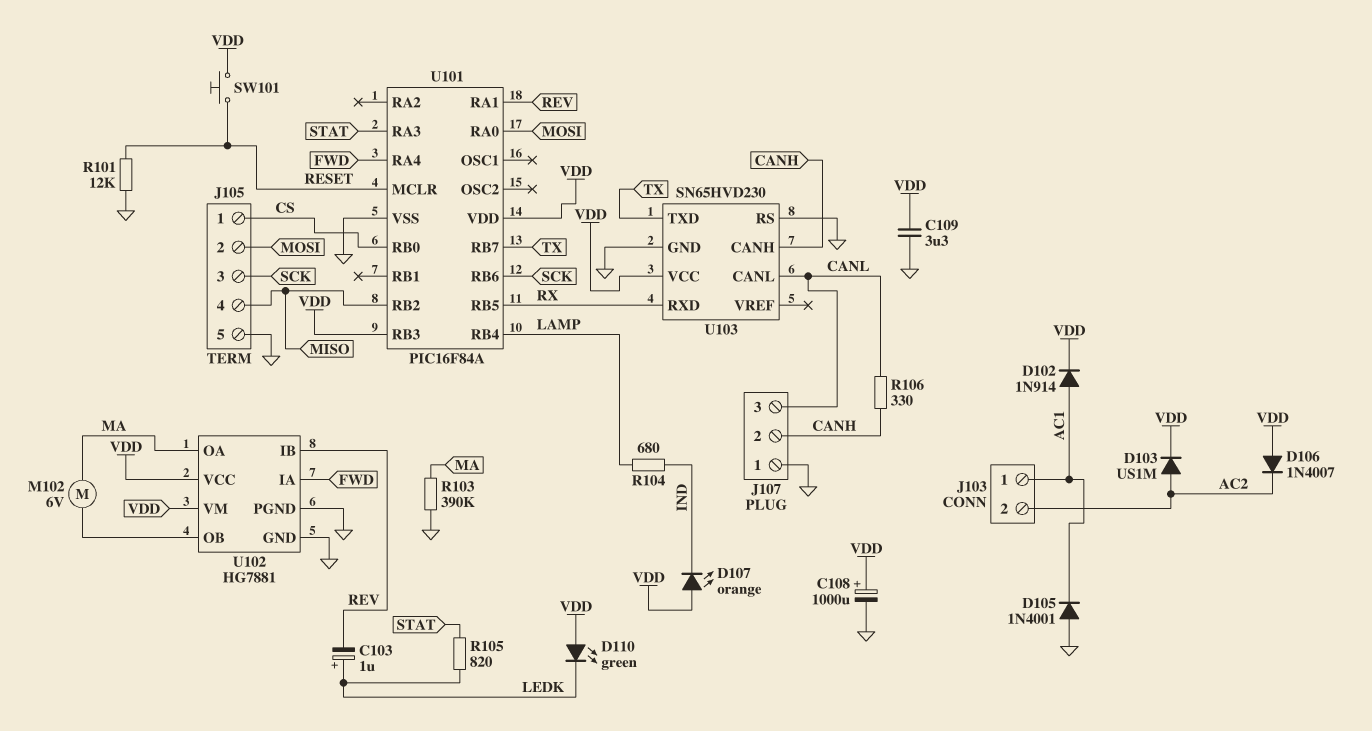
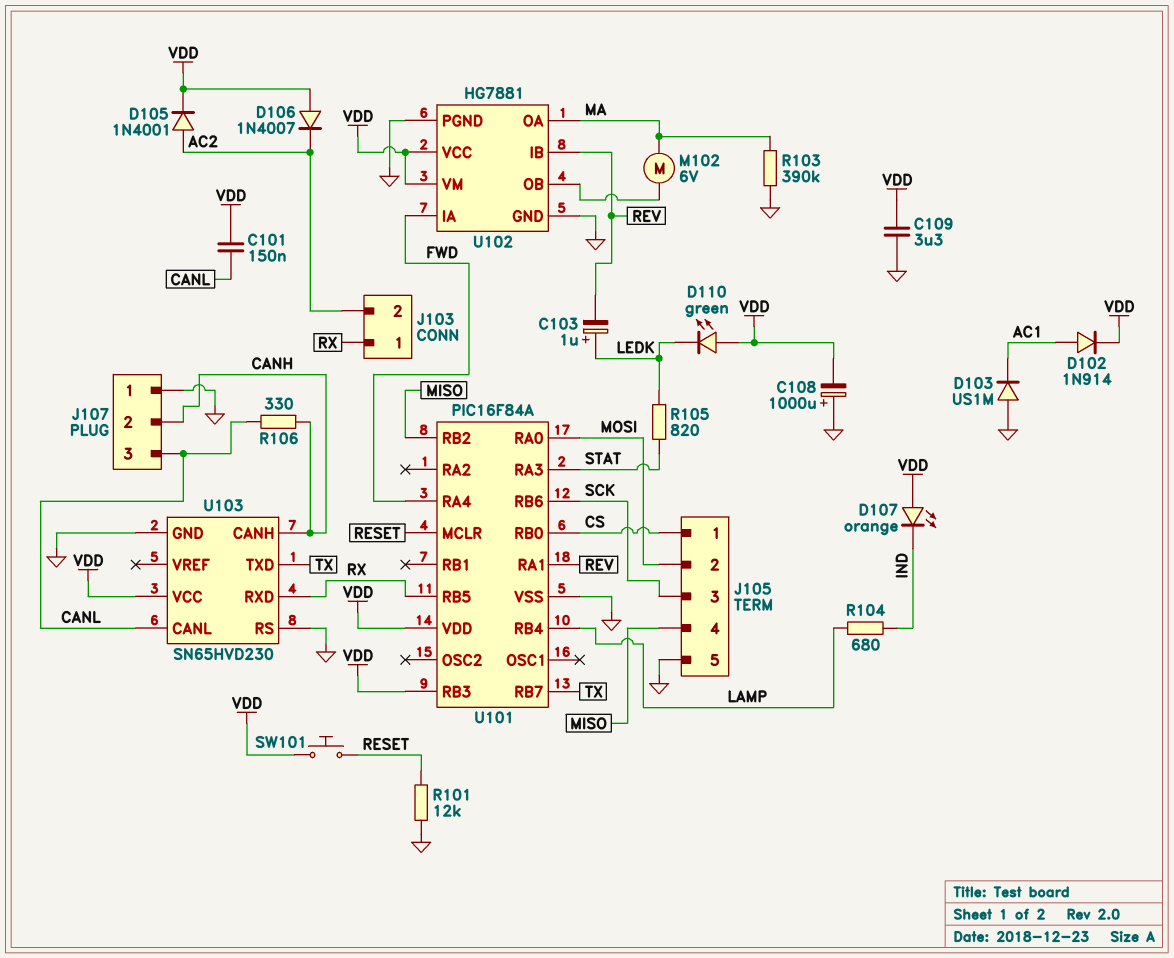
C101: none -> 150nF (CANL, VDD)
C108: 1000uF (plus VDD, minus GND) -> 1000uF (plus GND, minus VDD)
D103: diode US1M (A AC2, K VDD) -> diode US1M (A GND, K AC1)
D105: diode 1N4001 (A GND, K AC1) -> diode 1N4001 (A AC2, K VDD)
J103 pin 1: AC1 -> RX

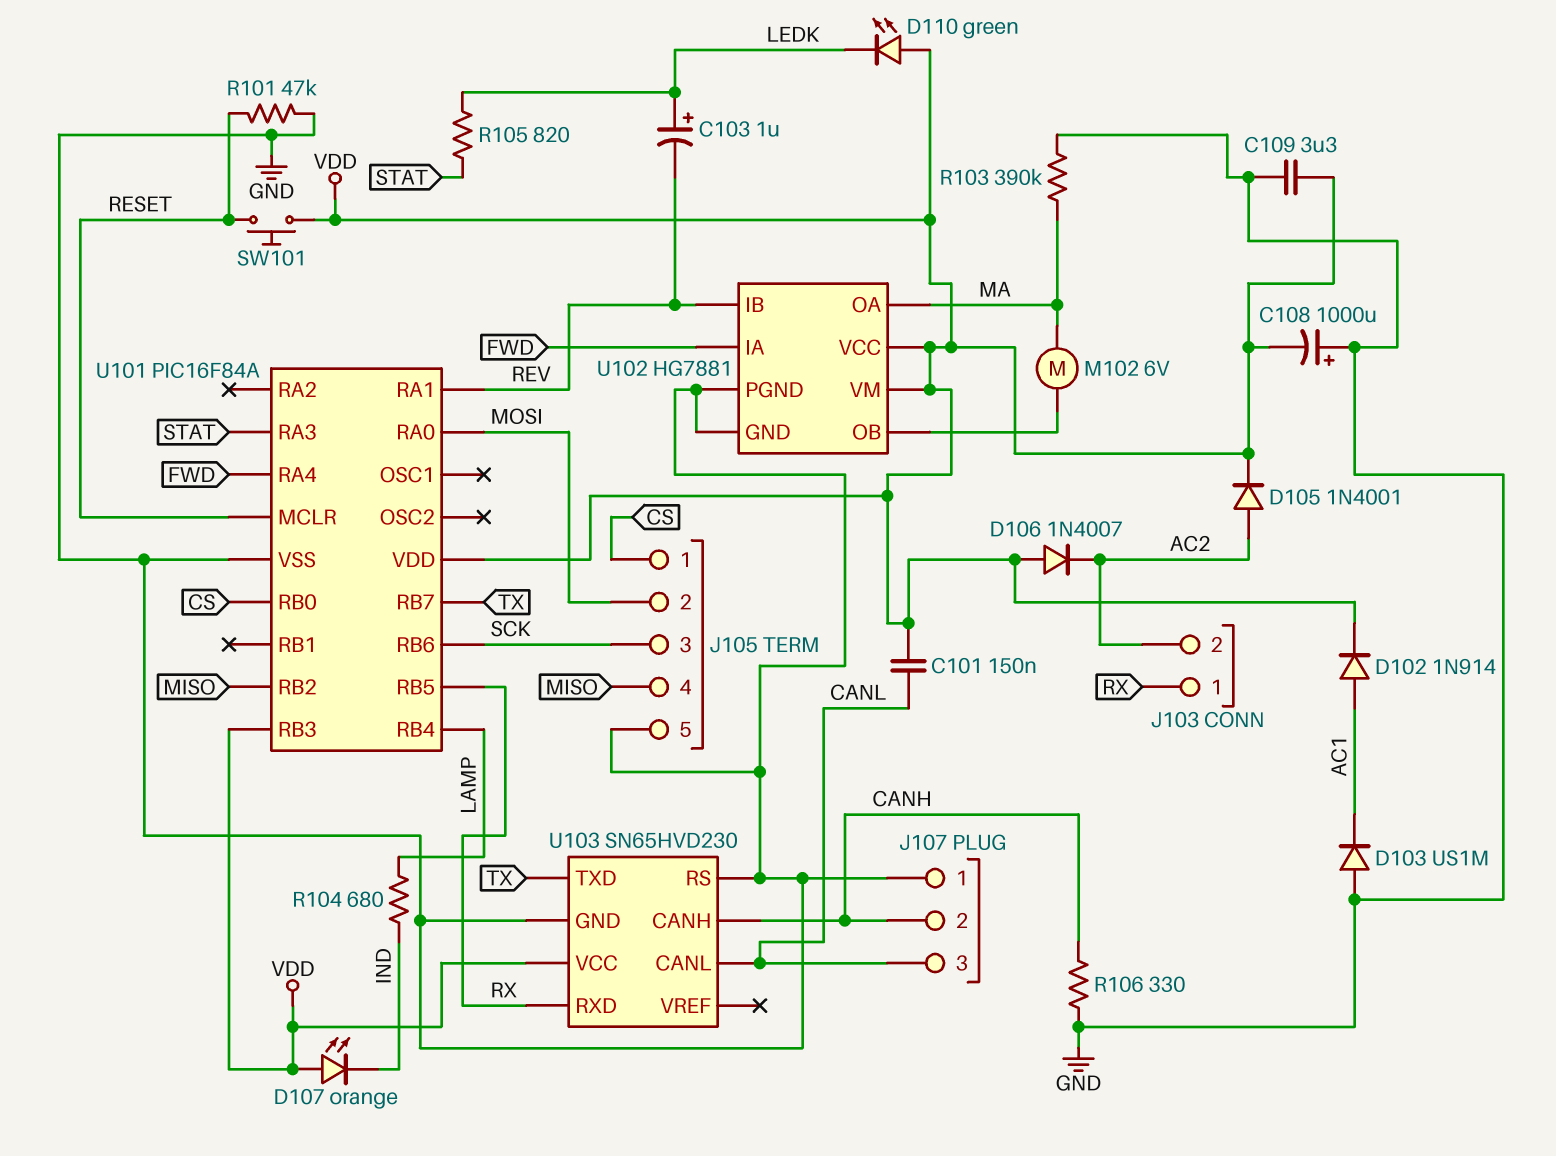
R101: 12k (GND, RESET) -> 47k (GND, RESET)
R106: 330 (CANH, CANL) -> 330 (CANH, GND)

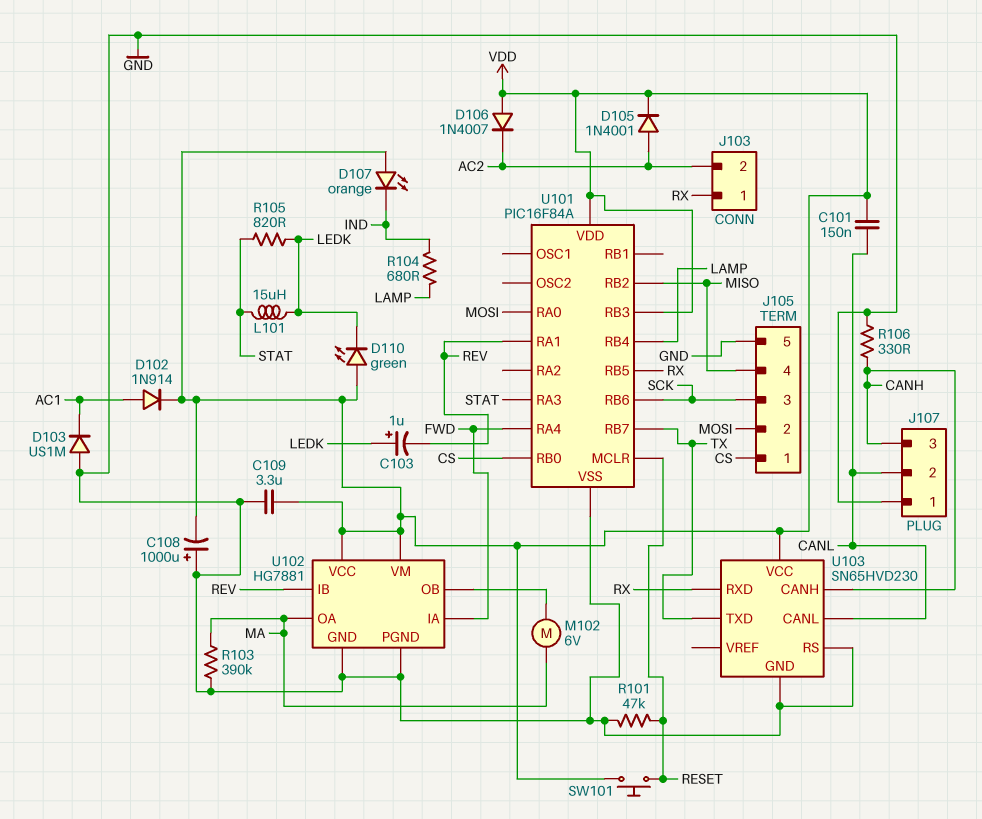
J107 pin 2: CANH -> CANL
J107 pin 3: CANL -> CANH
L101: none -> 15uH (LEDK, STAT)

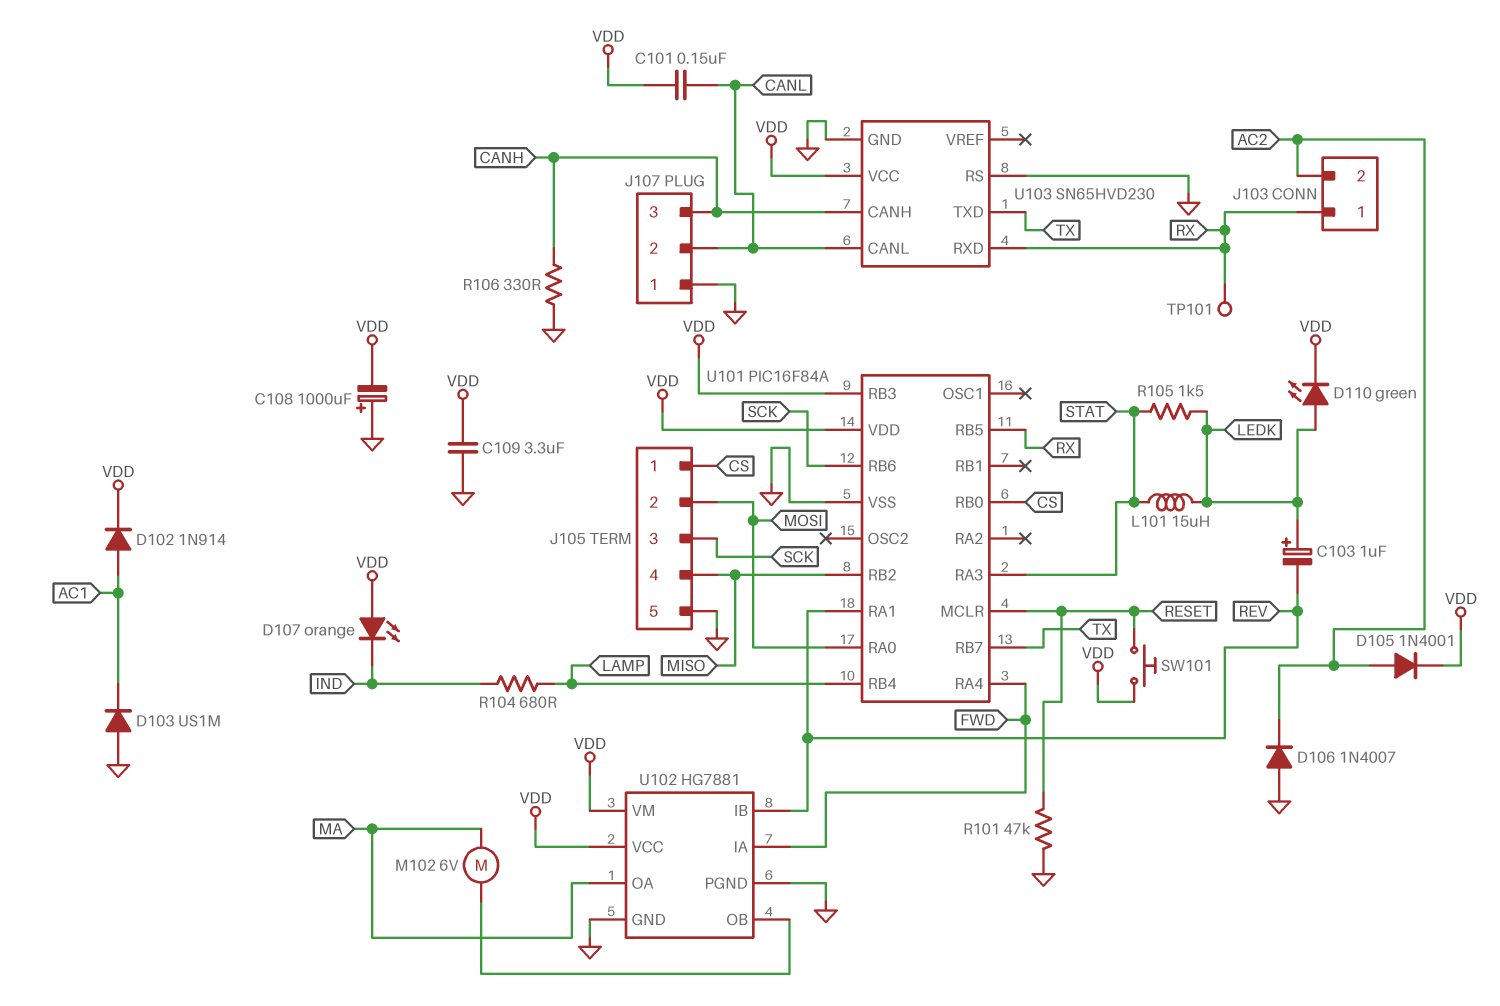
D106: diode 1N4007 (A VDD, K AC2) -> diode 1N4007 (A GND, K AC2)
D110: LED green (A VDD, K LEDK) -> LED green (A LEDK, K VDD)
R103: 390k (GND, MA) -> none
R105: 820 (LEDK, STAT) -> 1.5k (LEDK, STAT)
TP101: none -> test point (RX)

